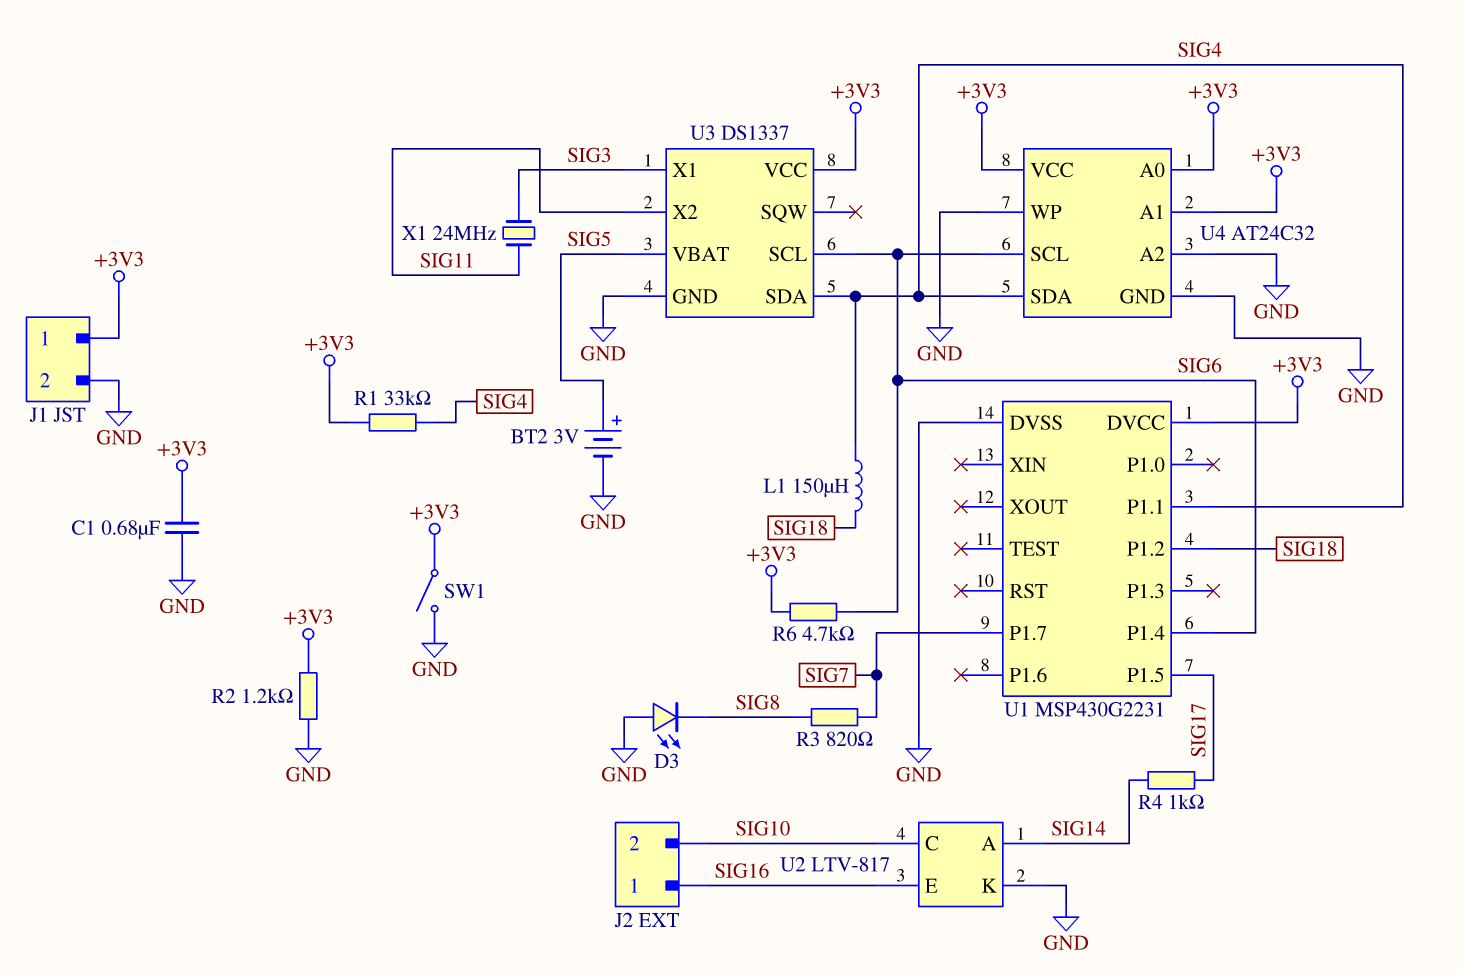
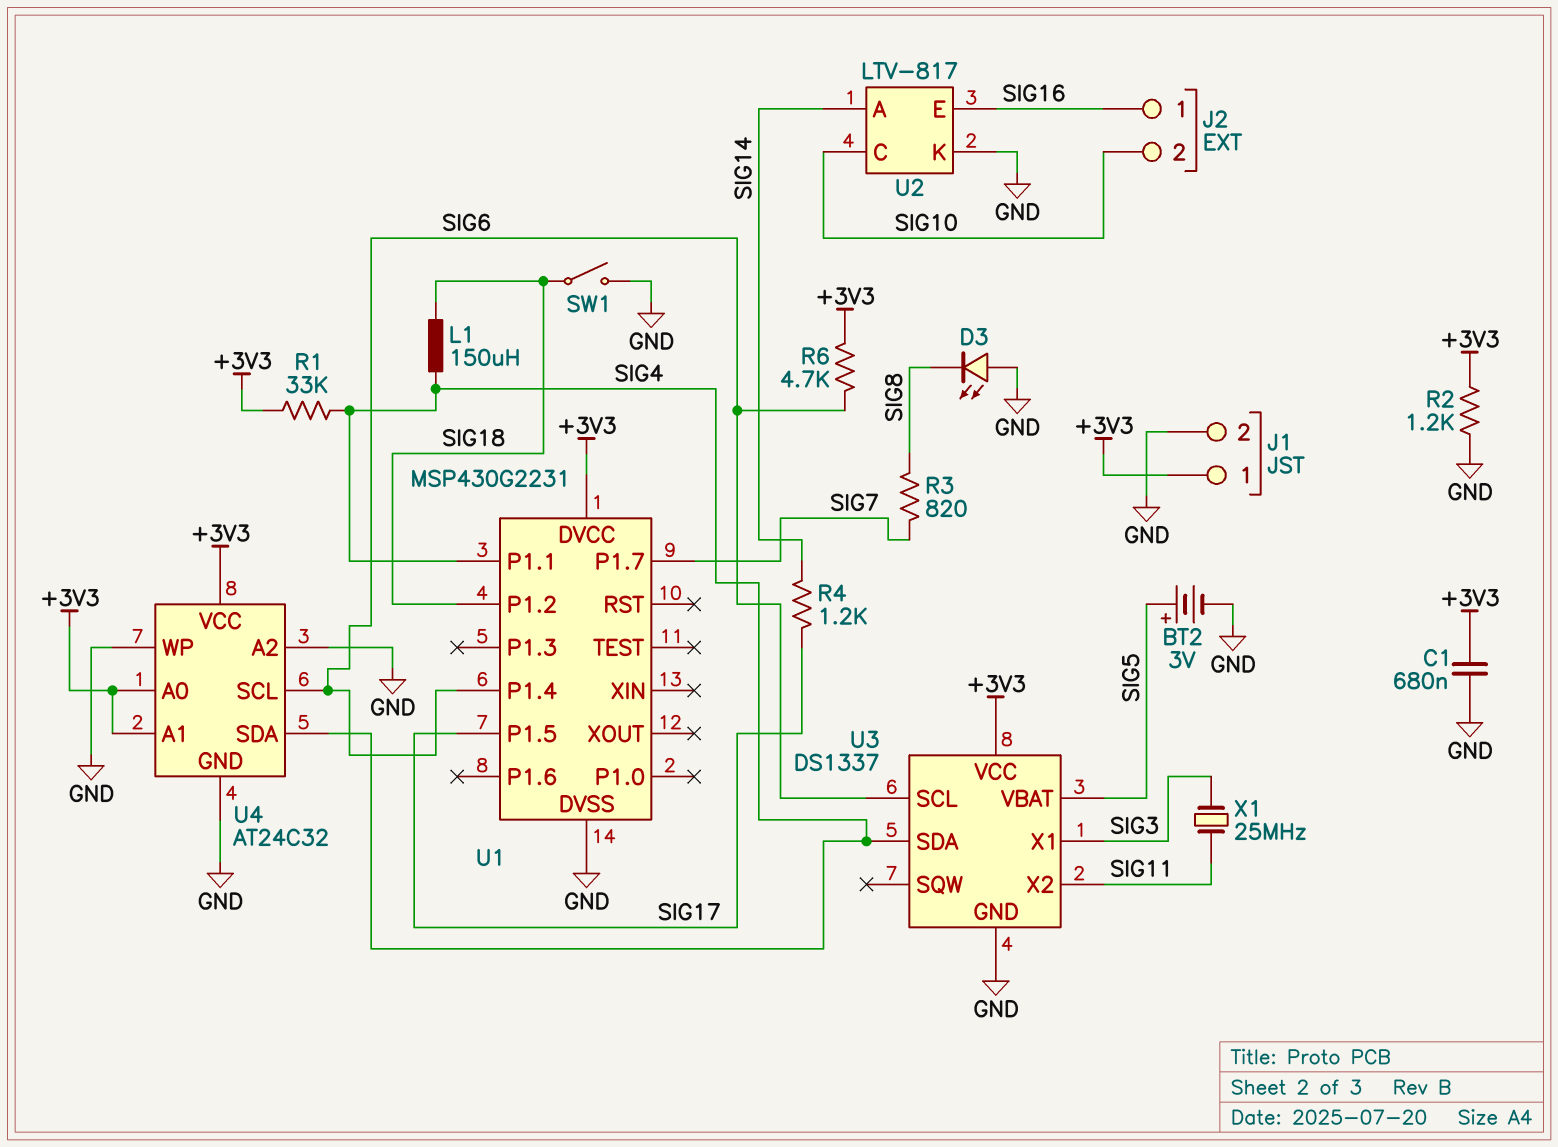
R4: 1k (SIG14, SIG17) -> 1.2k (SIG14, SIG17)
SW1: switch (+3V3, GND) -> switch (GND, SIG18)
X1: 24MHz (SIG3, SIG11) -> 25MHz (SIG3, SIG11)

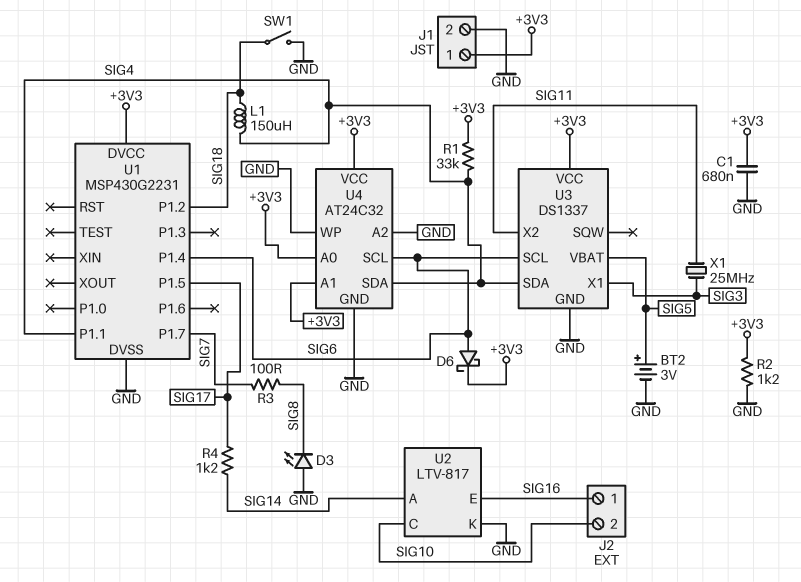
D6: none -> schottky (A SIG6, K +3V3)
R3: 820 (SIG7, SIG8) -> 100 (SIG7, SIG8)
R6: 4.7k (+3V3, SIG6) -> none

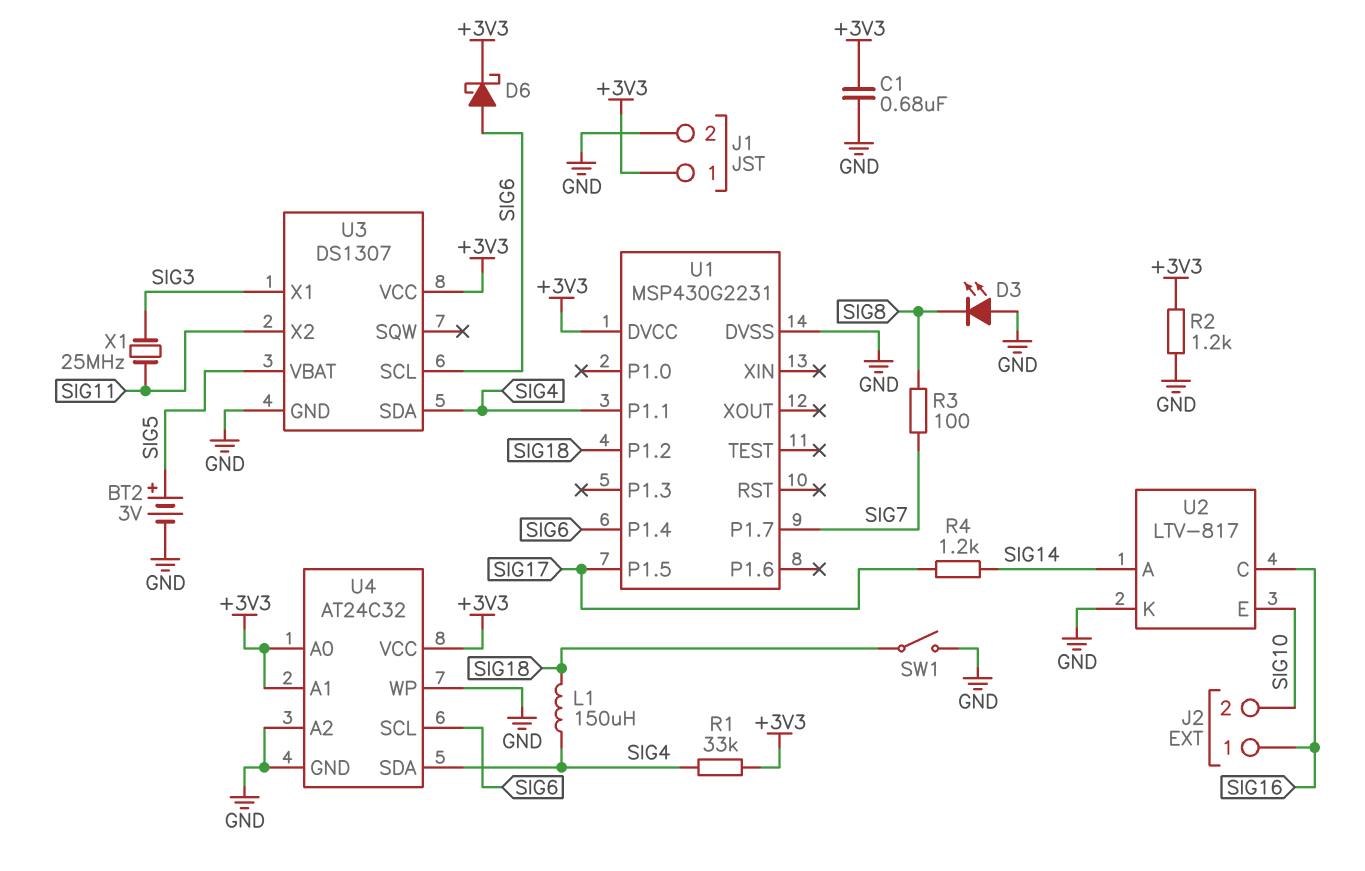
U2 pin C: SIG10 -> SIG16
U2 pin E: SIG16 -> SIG10
U3: DS1337 -> DS1307

